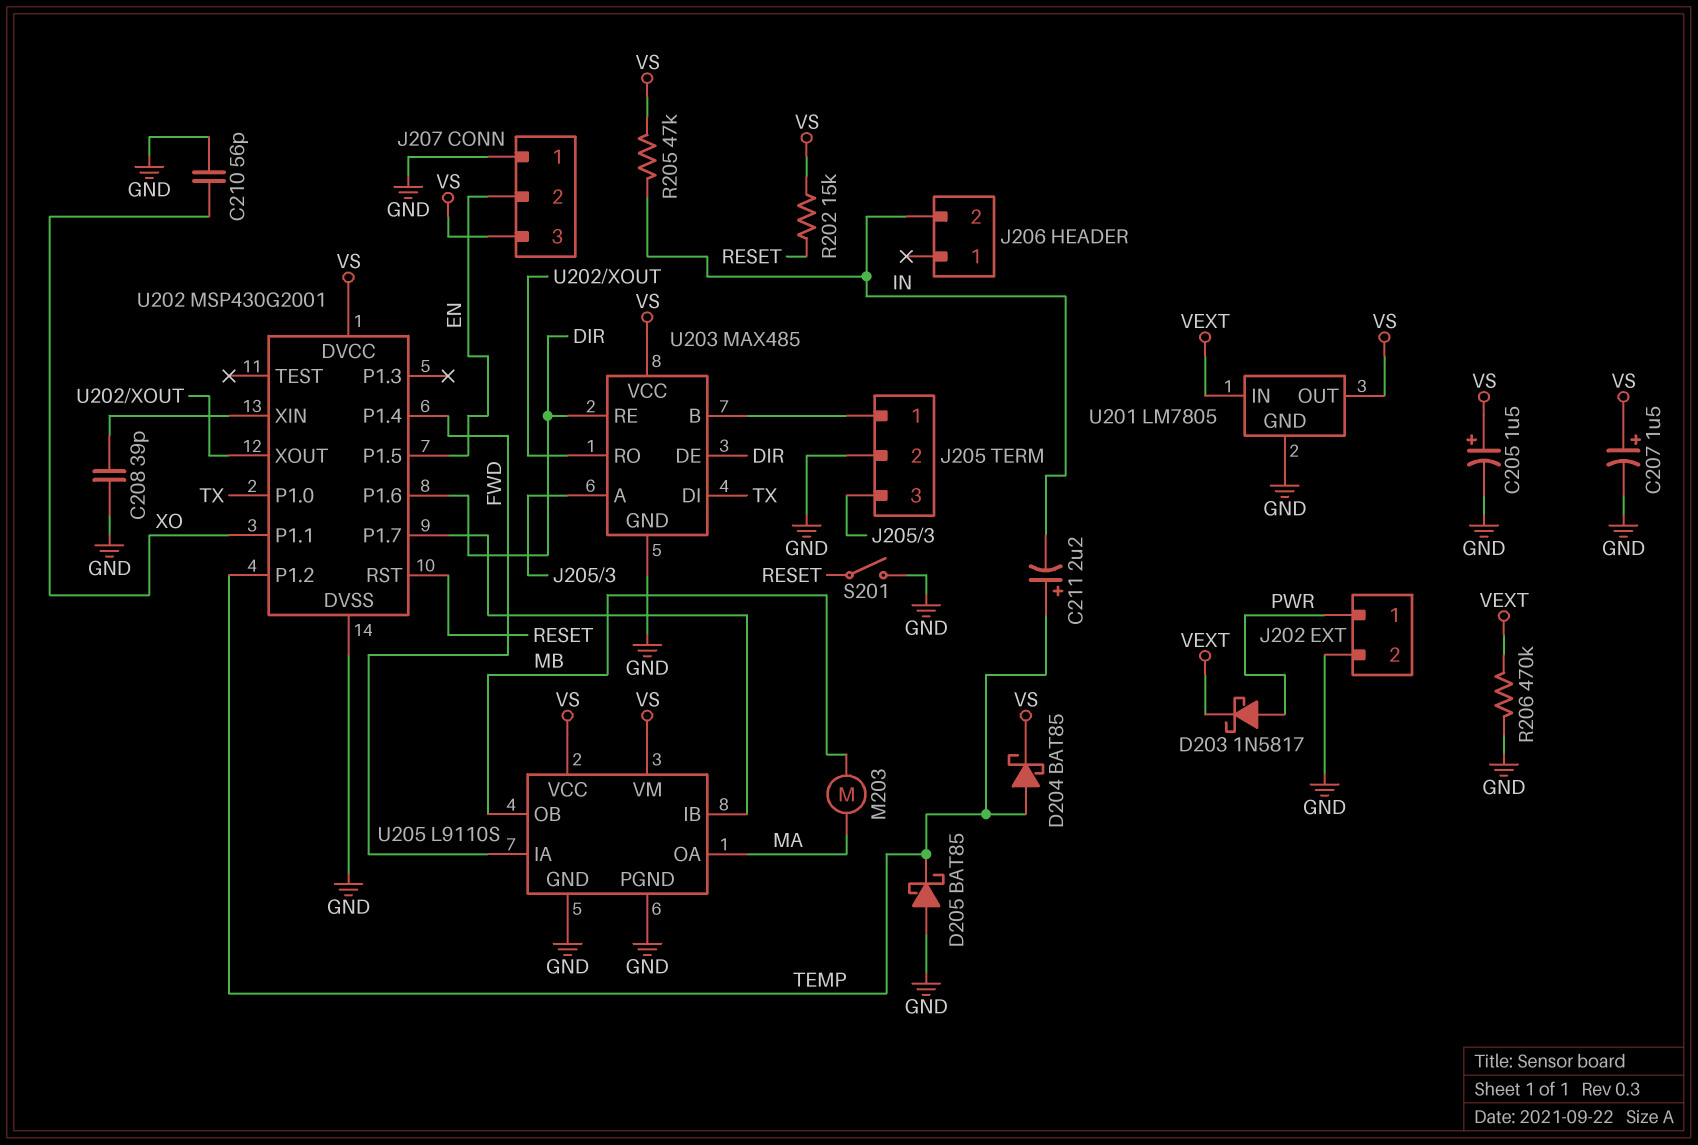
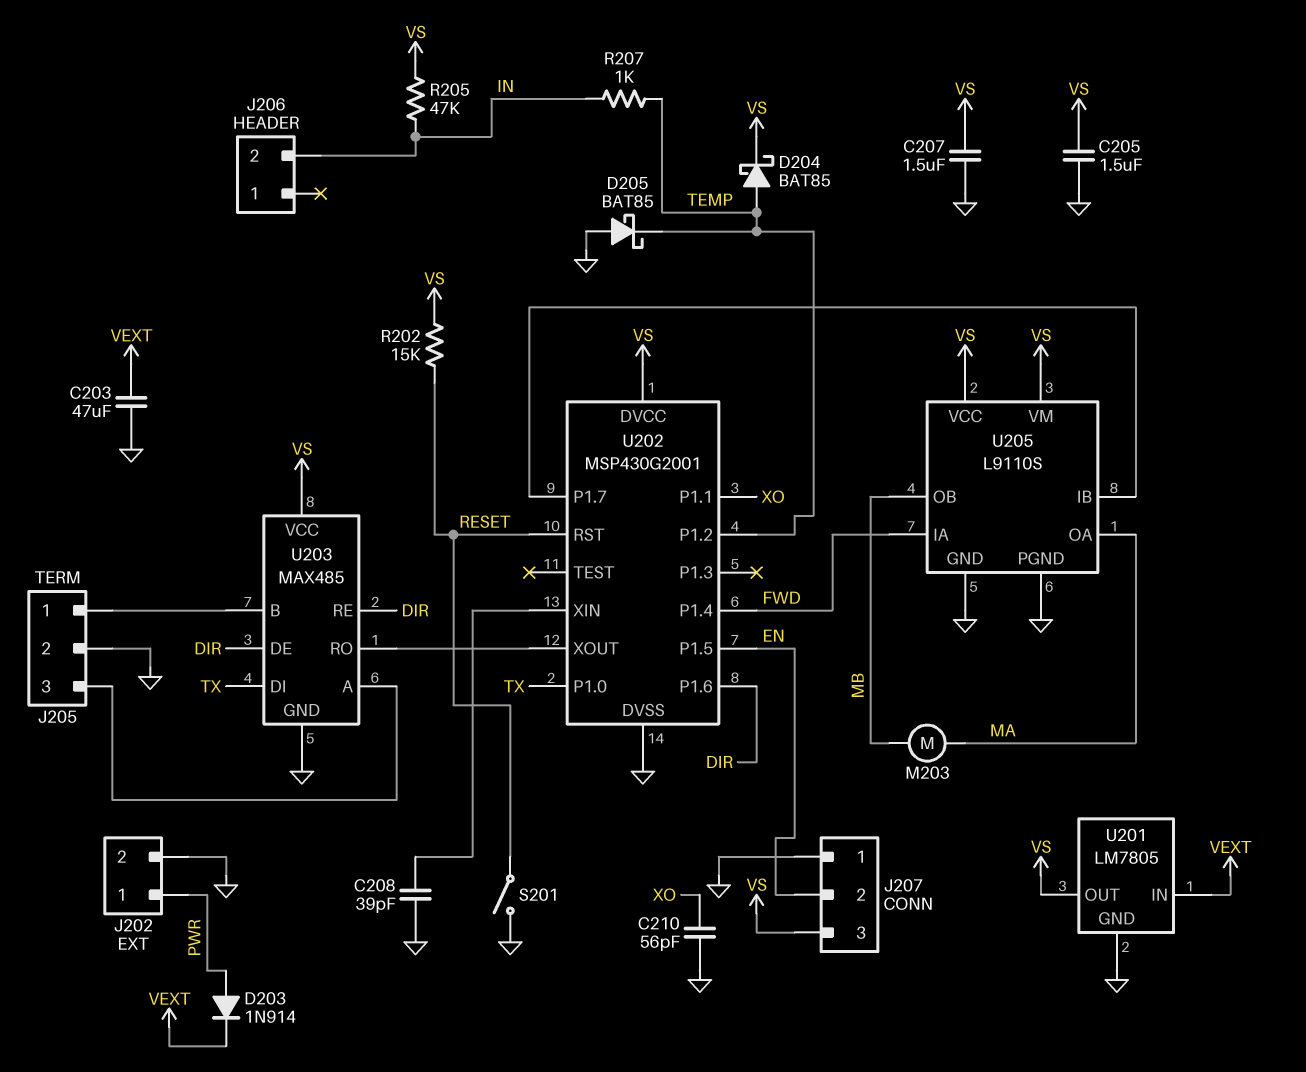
C203: none -> 47uF (GND, VEXT)
C205: 1.5uF (plus VS, minus GND) -> 1.5uF (GND, VS)
C207: 1.5uF (plus VS, minus GND) -> 1.5uF (GND, VS)
C211: 2.2uF (plus TEMP, minus IN) -> none
D203: schottky 1N5817 (A PWR, K VEXT) -> diode 1N914 (A PWR, K VEXT)
R206: 470k (GND, VEXT) -> none
R207: none -> 1k (IN, TEMP)

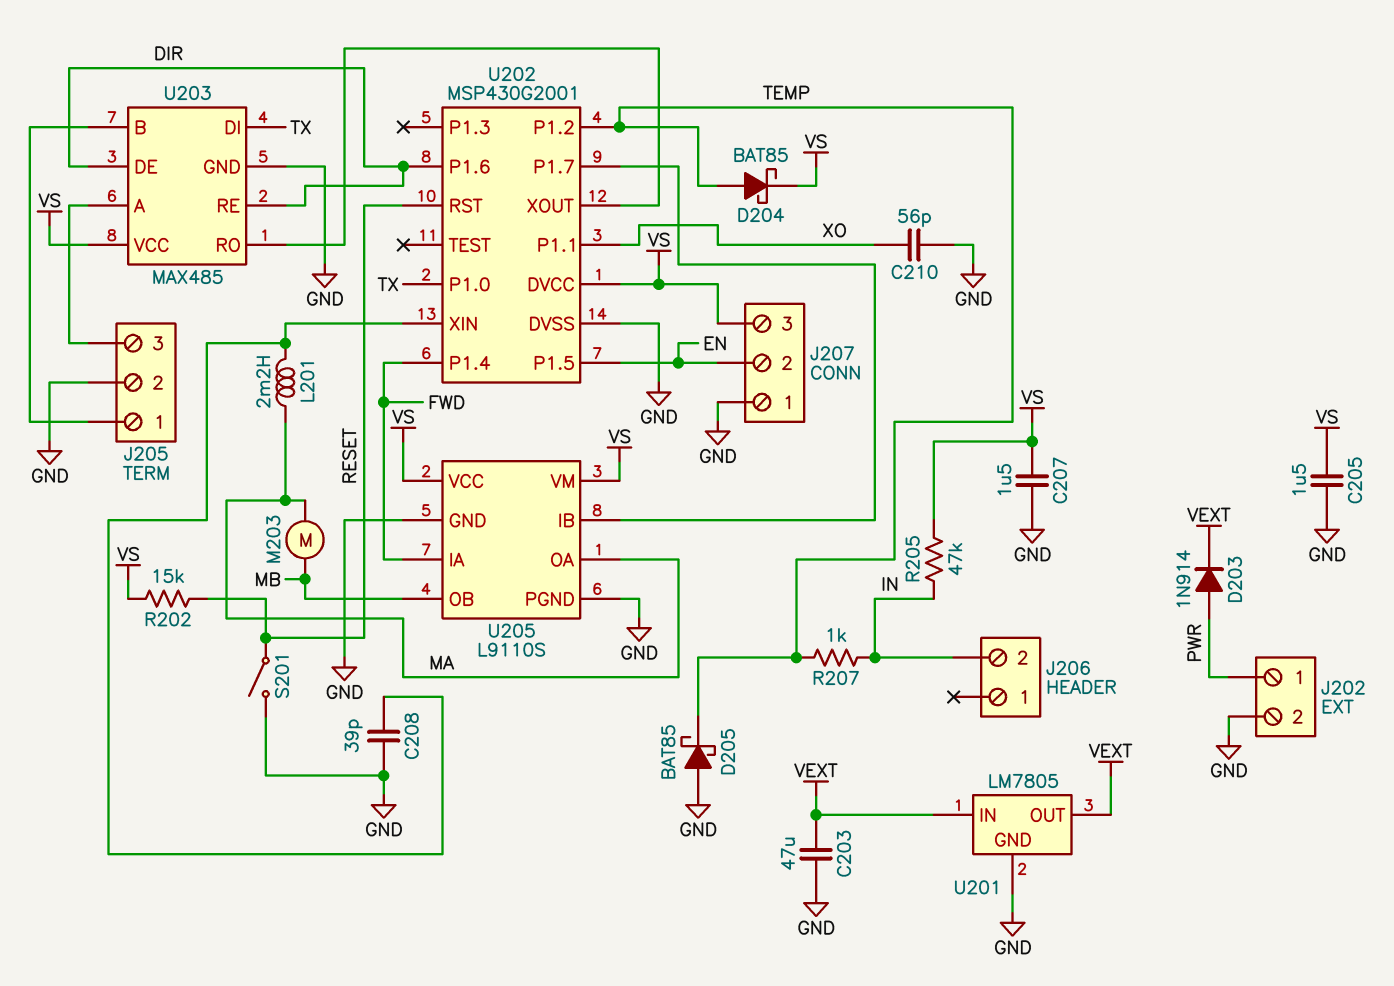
L201: none -> 2.2mH (MA, U202/XIN)
U201 pin OUT: VS -> VEXT

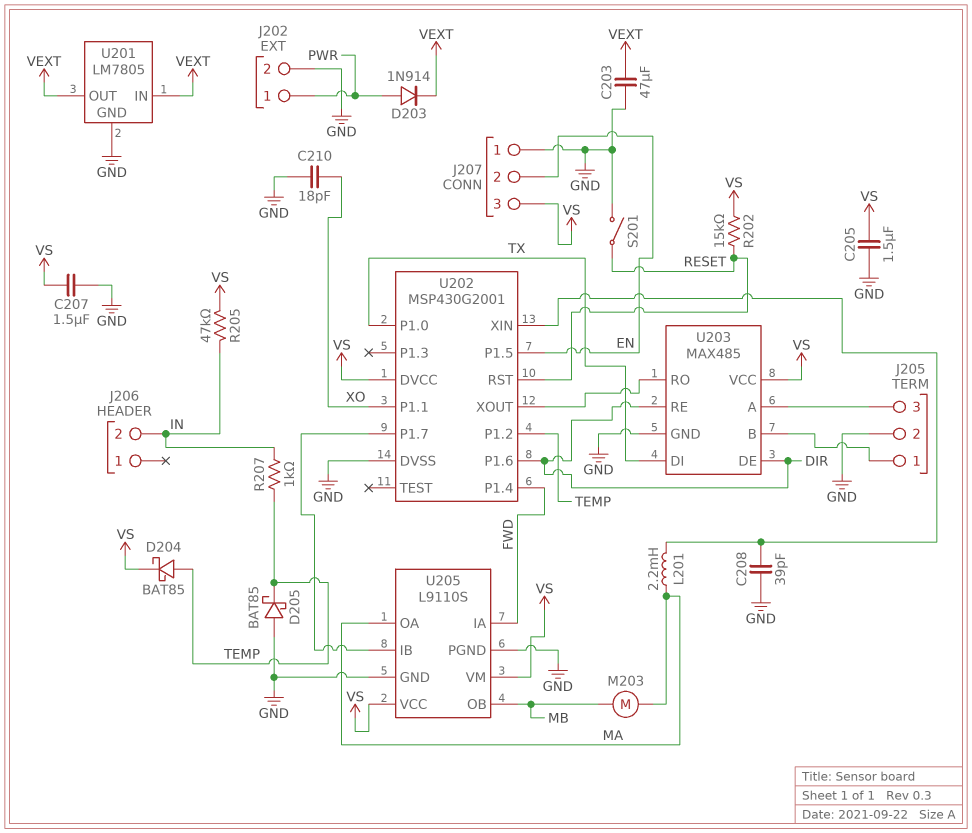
C210: 56pF (GND, XO) -> 18pF (GND, XO)

